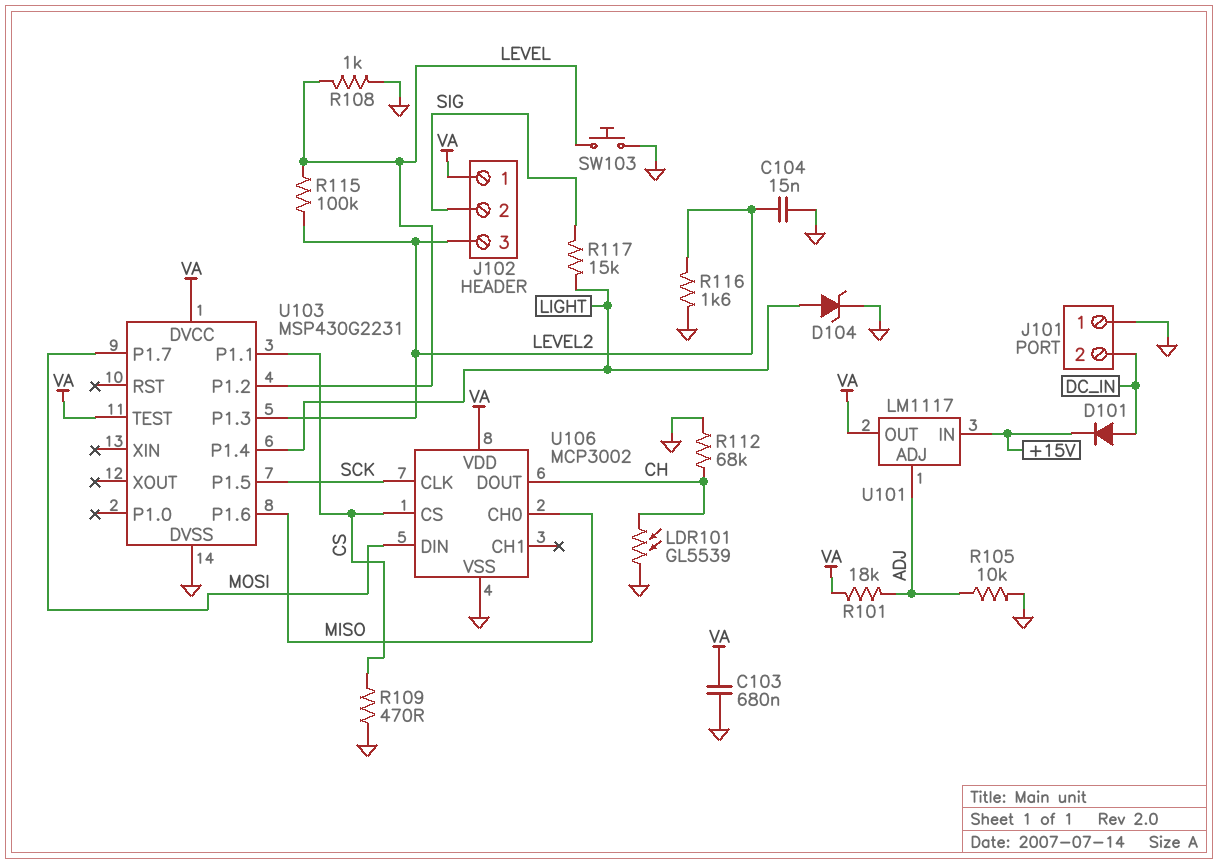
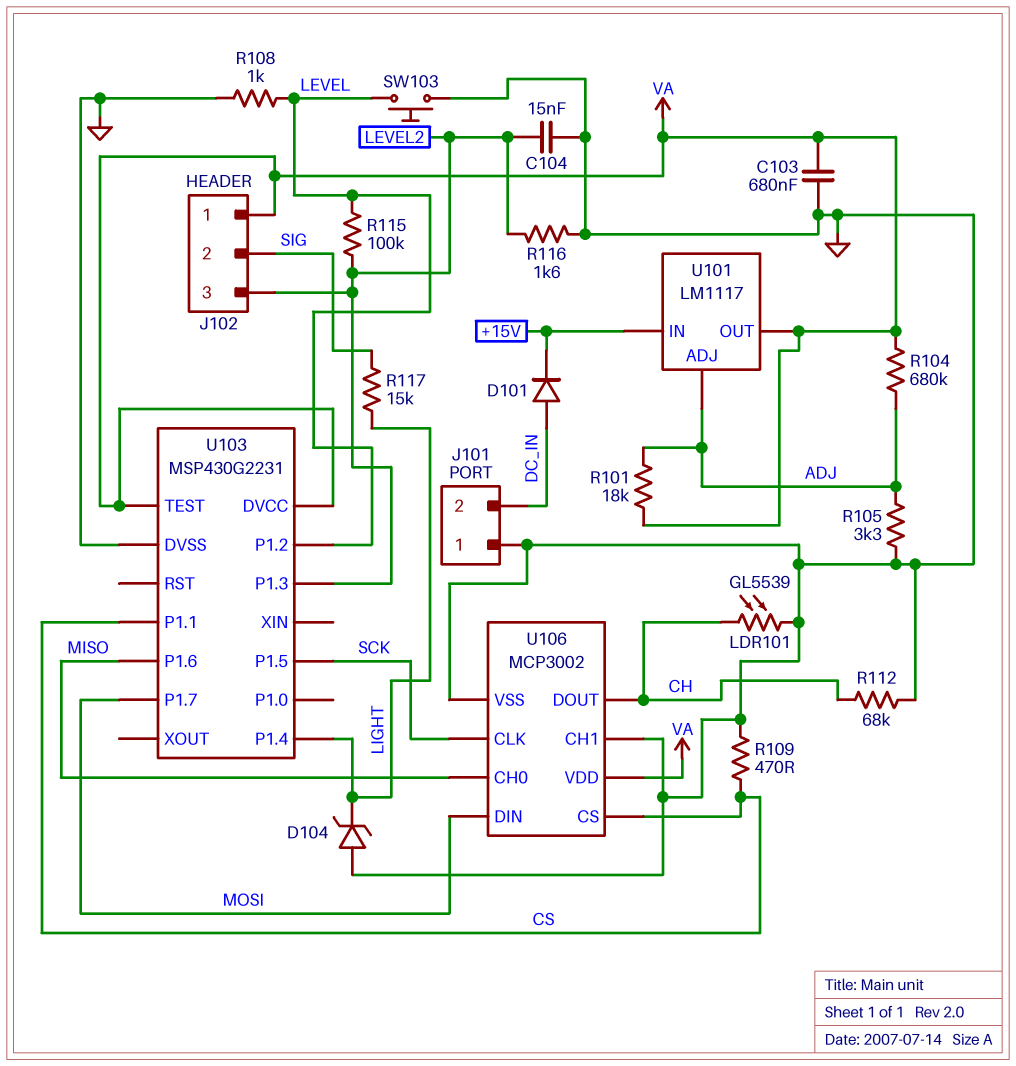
D104: zener (A LIGHT, K GND) -> zener (A GND, K LIGHT)
R104: none -> 680k (ADJ, VA)
R105: 10k (ADJ, GND) -> 3.3k (ADJ, GND)
U106 pin CH1: none -> GND

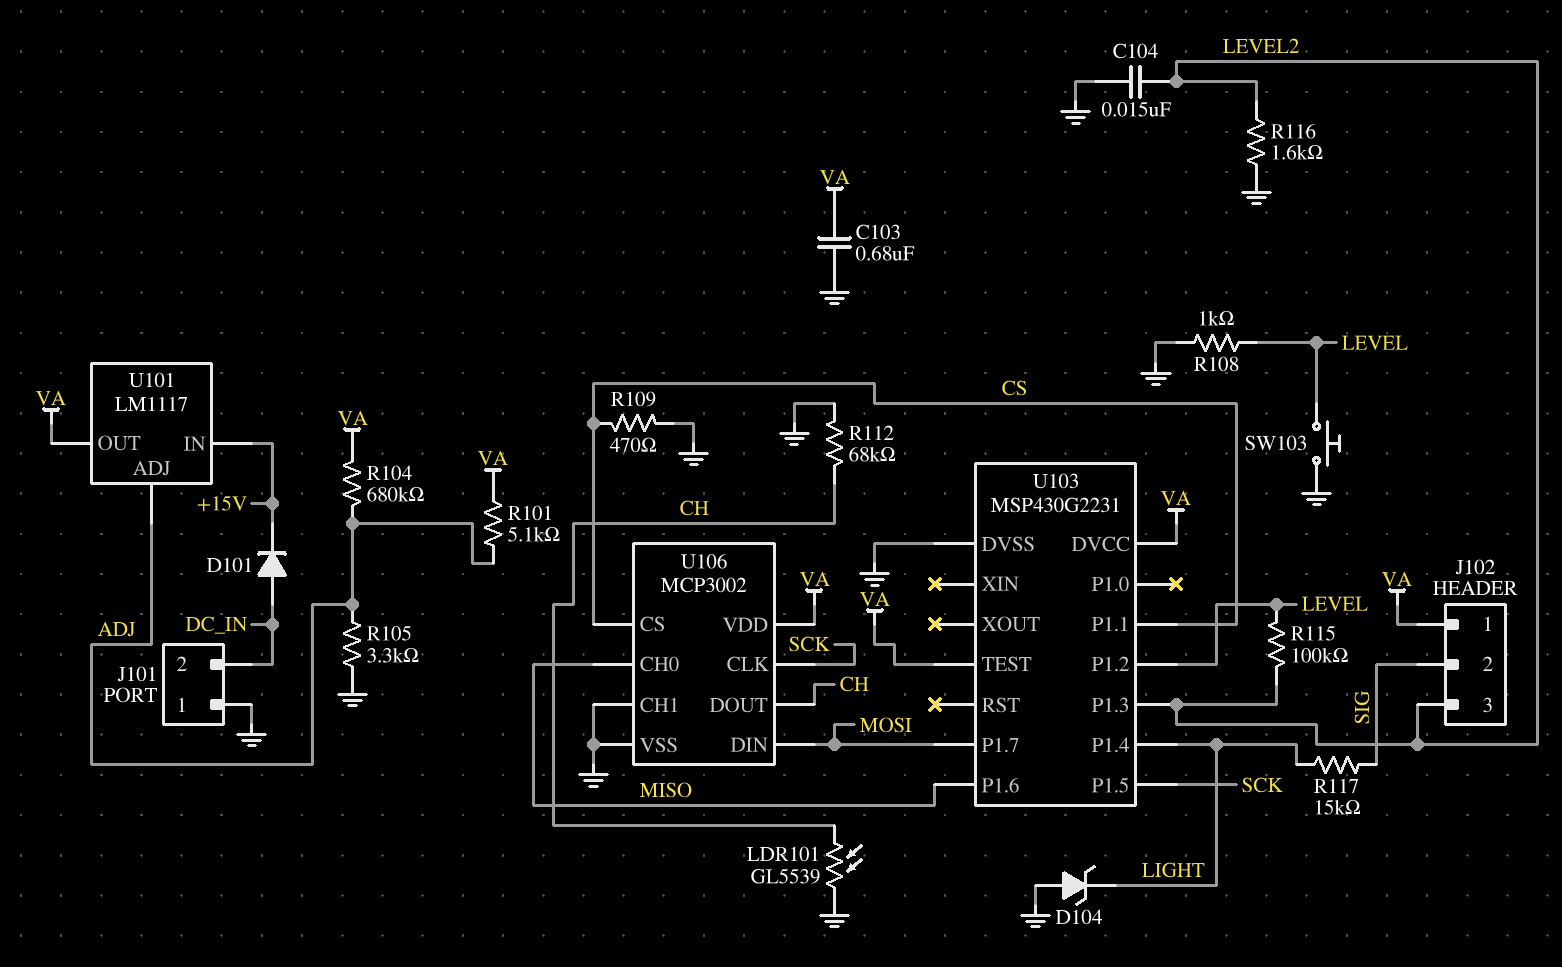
R101: 18k (ADJ, VA) -> 5.1k (ADJ, VA)

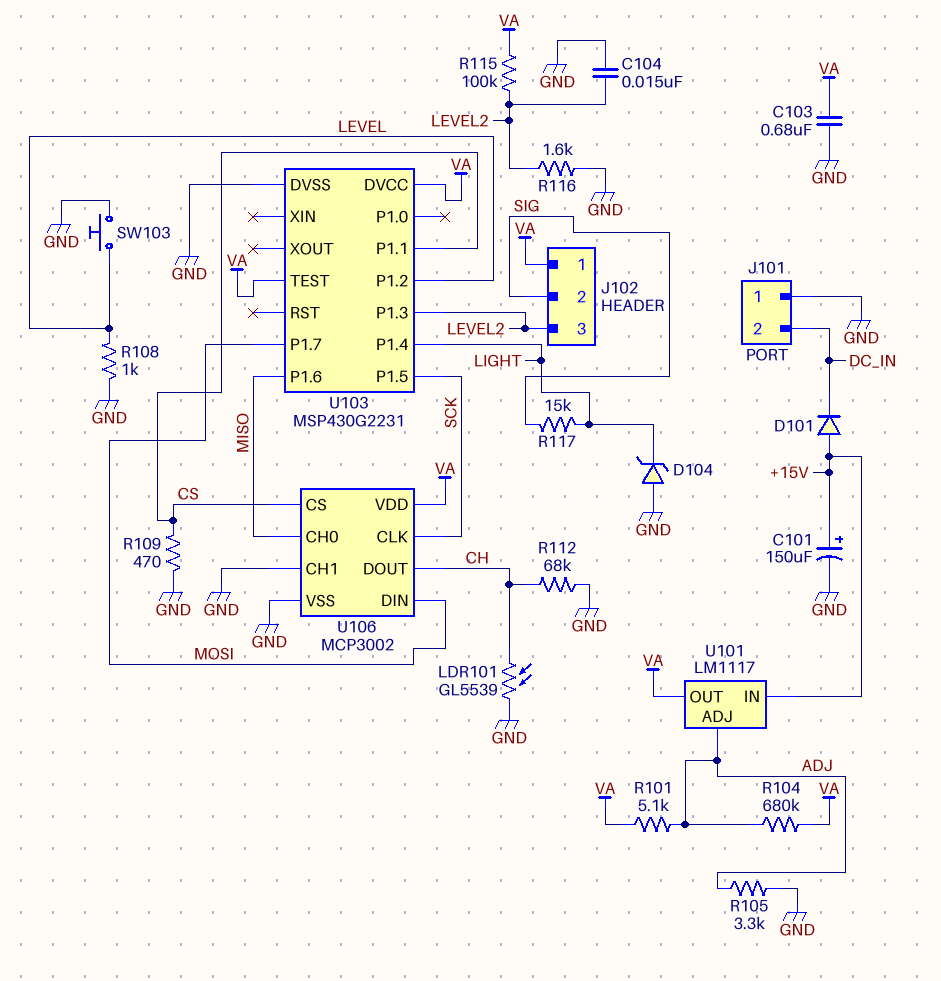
C101: none -> 150uF (plus +15V, minus GND)
D101: diode (A DC_IN, K +15V) -> diode (A +15V, K DC_IN)
R115: 100k (LEVEL, LEVEL2) -> 100k (LEVEL2, VA)

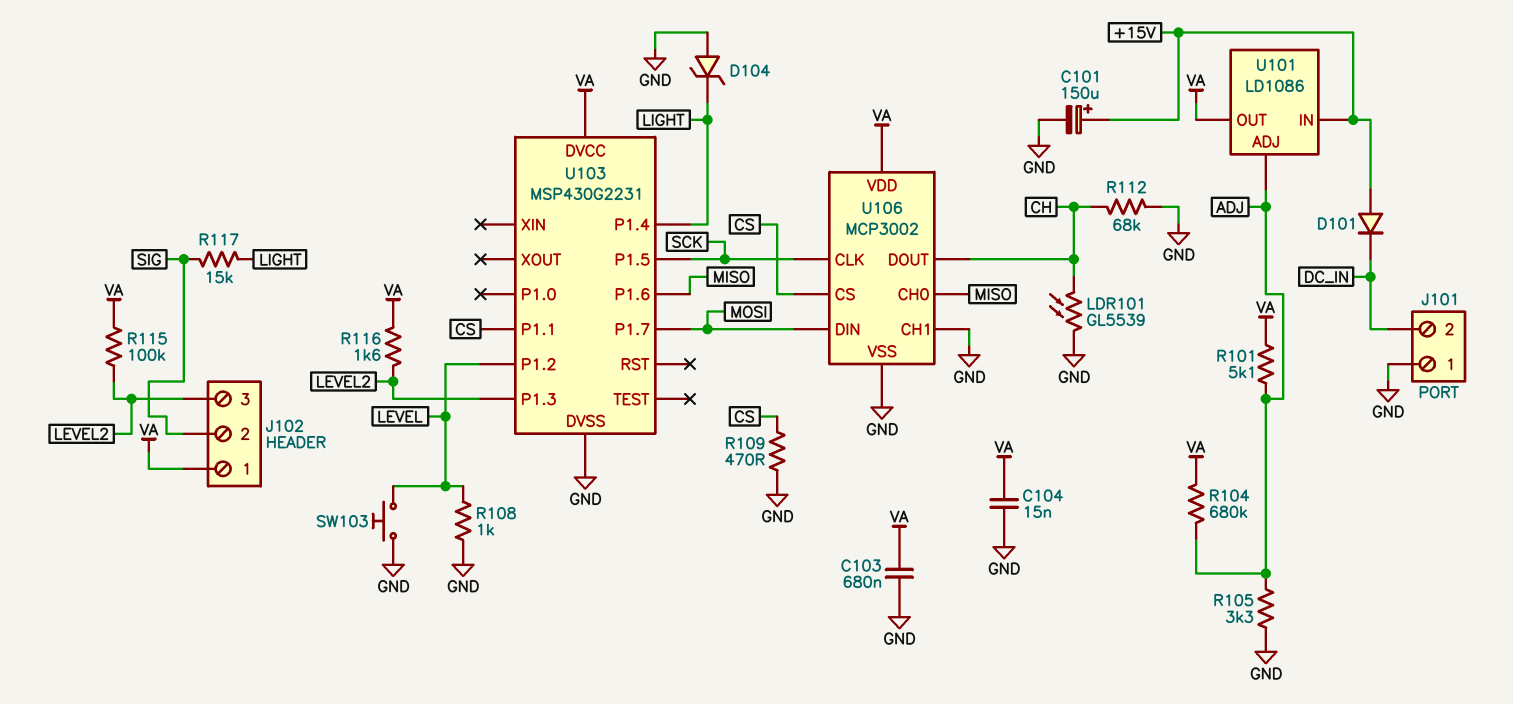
C104: 15nF (GND, LEVEL2) -> 15nF (GND, VA)
R116: 1.6k (GND, LEVEL2) -> 1.6k (LEVEL2, VA)
U101: LM1117 -> LD1086
U103 pin TEST: VA -> none

